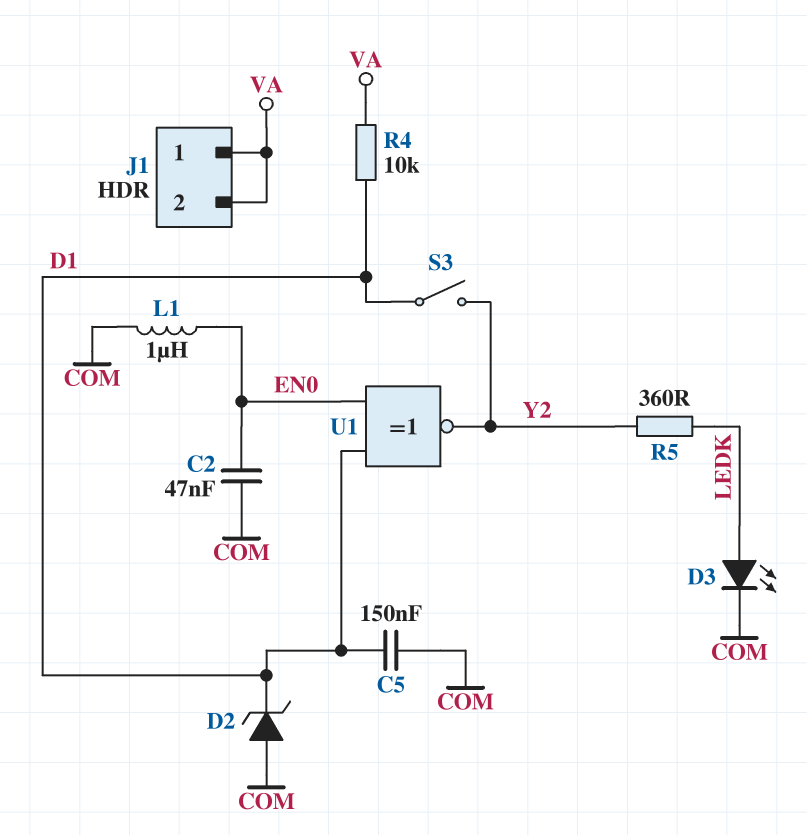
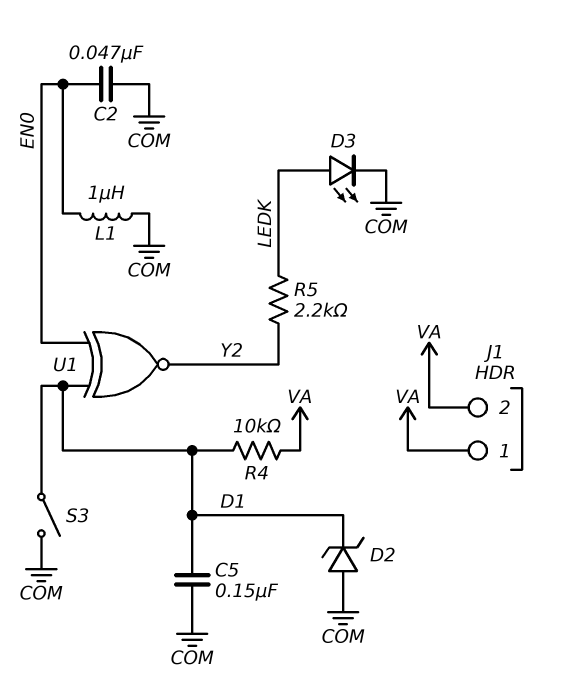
R5: 360 (LEDK, Y2) -> 2.2k (LEDK, Y2)
S3: switch (D1, Y2) -> switch (COM, D1)

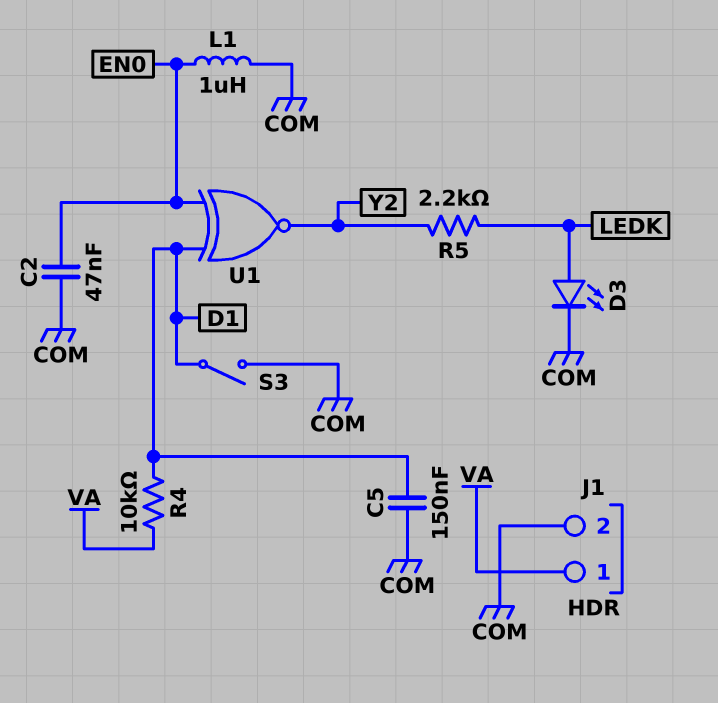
D2: zener (A COM, K D1) -> none
J1 pin 2: VA -> COM

